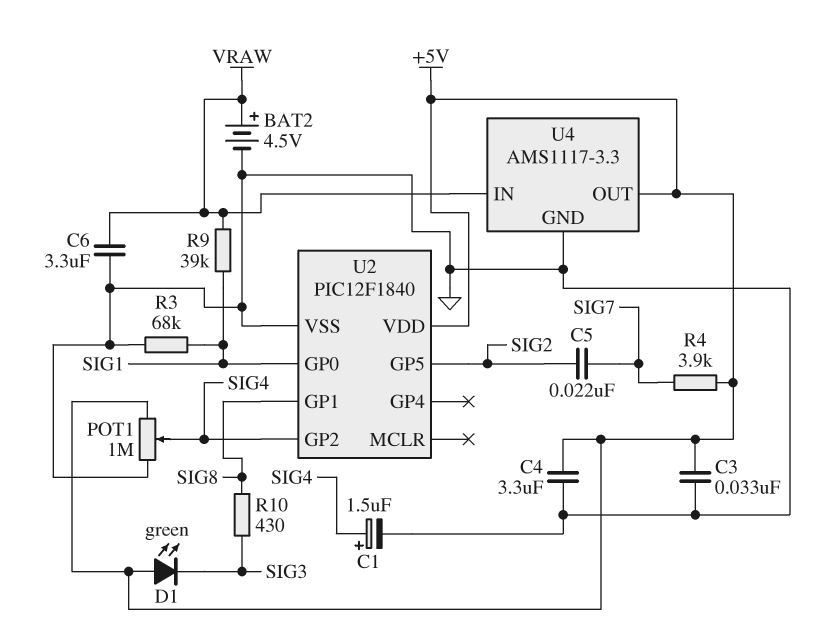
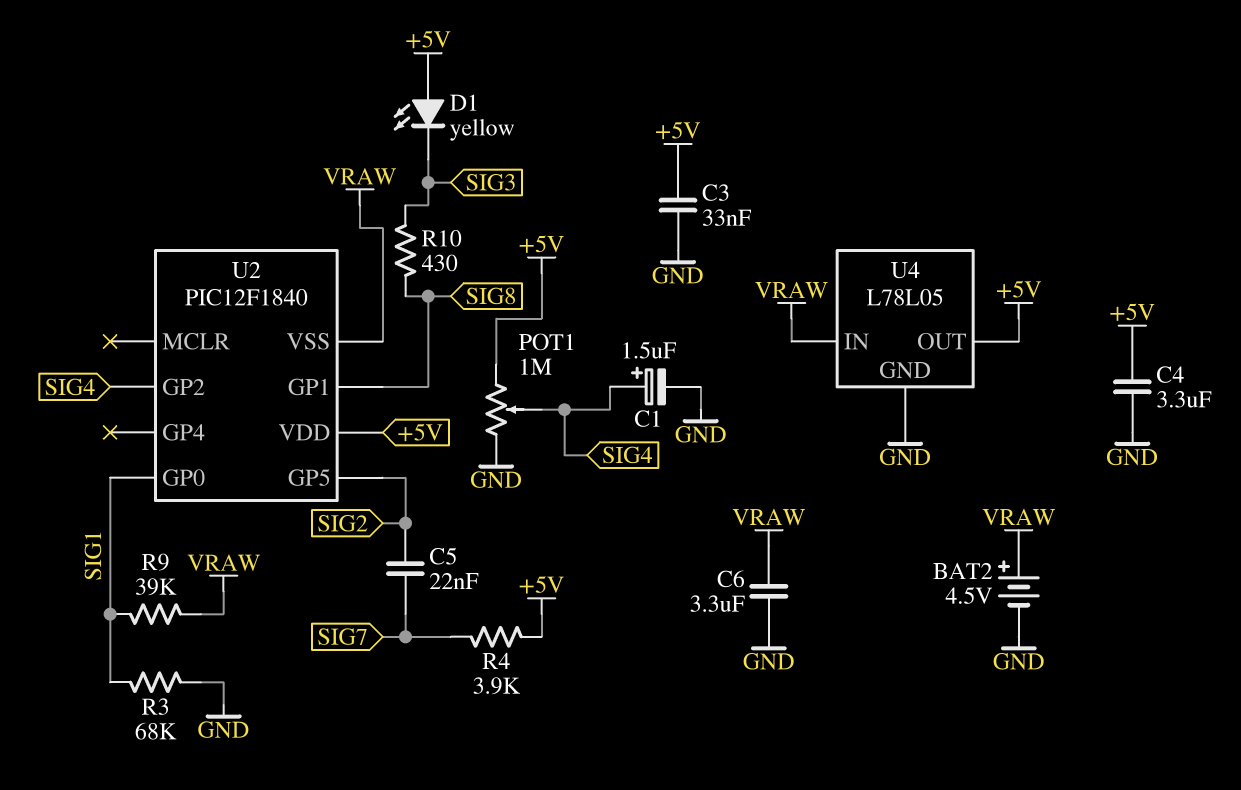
D1: LED green (A +5V, K SIG3) -> LED yellow (A +5V, K SIG3)
U2 pin VSS: GND -> VRAW
U4: AMS1117-3.3 -> L78L05

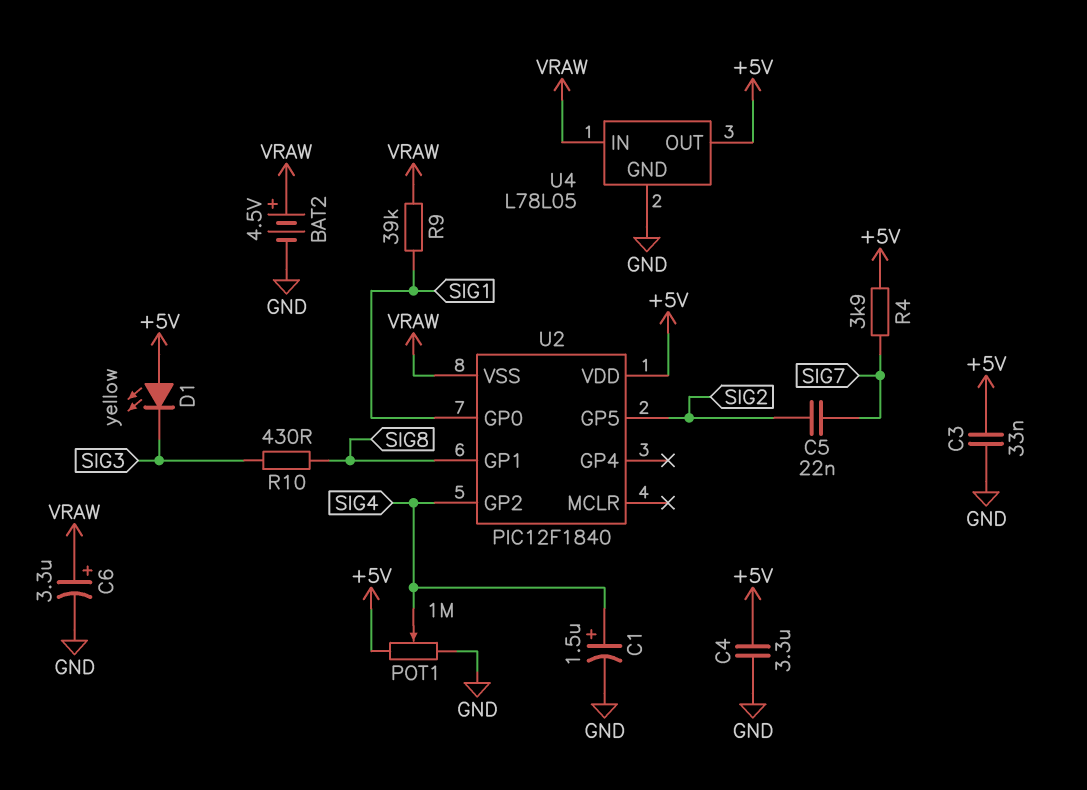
C6: 3.3uF (GND, VRAW) -> 3.3uF (plus VRAW, minus GND)
R3: 68k (GND, SIG1) -> none

